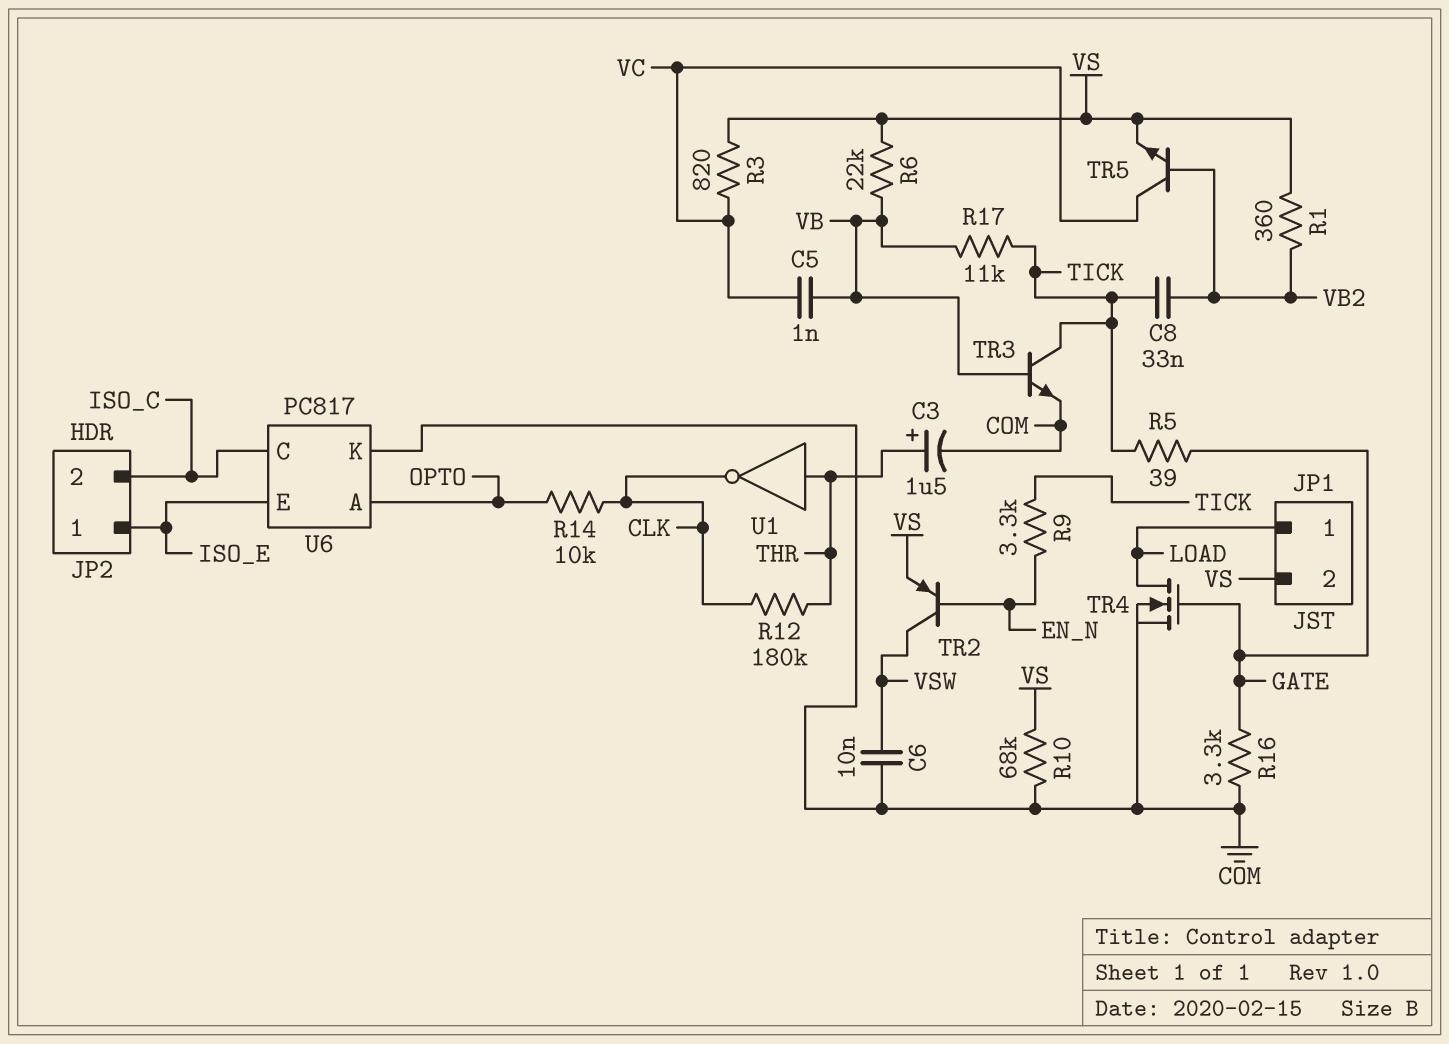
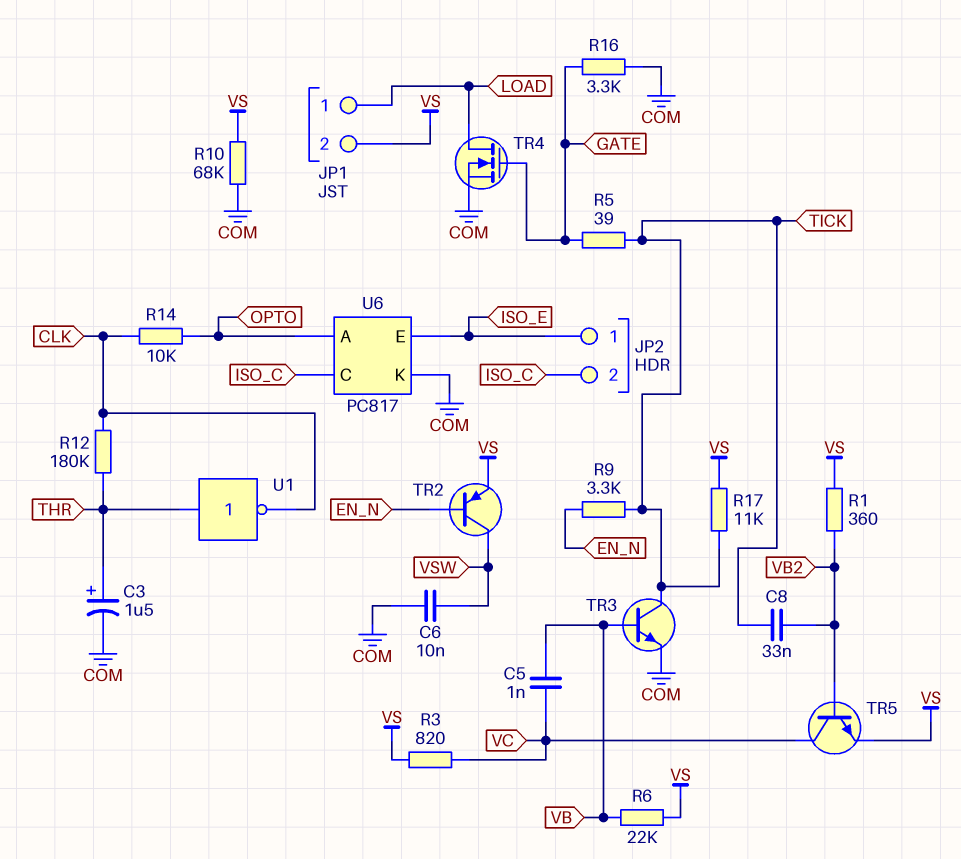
R17: 11k (TICK, VB) -> 11k (TICK, VS)

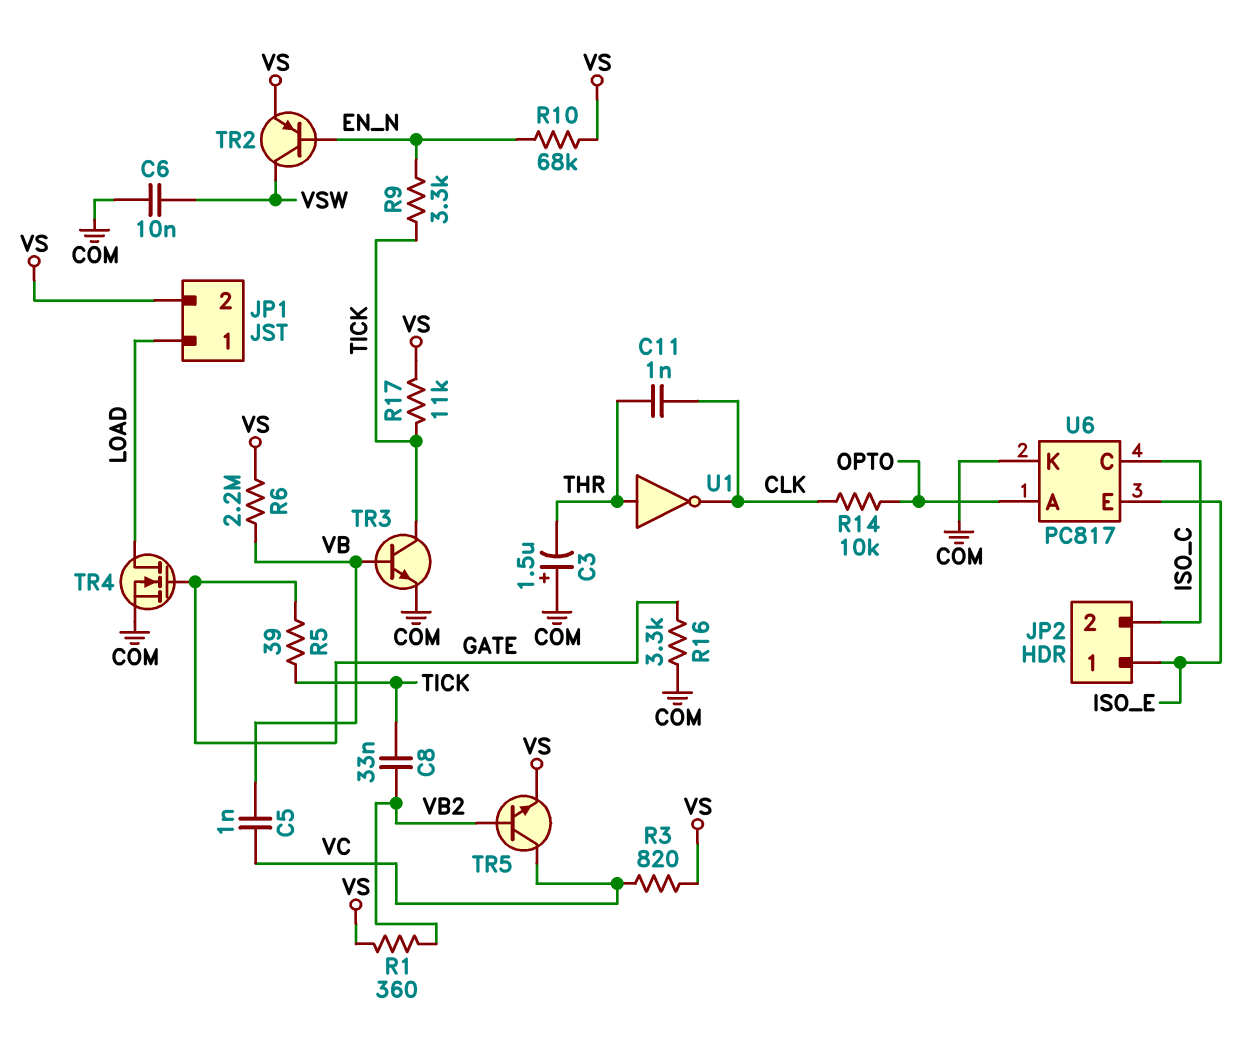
C3: 1.5uF (plus THR, minus COM) -> 1.5uF (plus COM, minus THR)
C11: none -> 1nF (CLK, THR)
R6: 22k (VB, VS) -> 2.2M (VB, VS)
R10: 68k (COM, VS) -> 68k (EN_N, VS)
R12: 180k (CLK, THR) -> none

